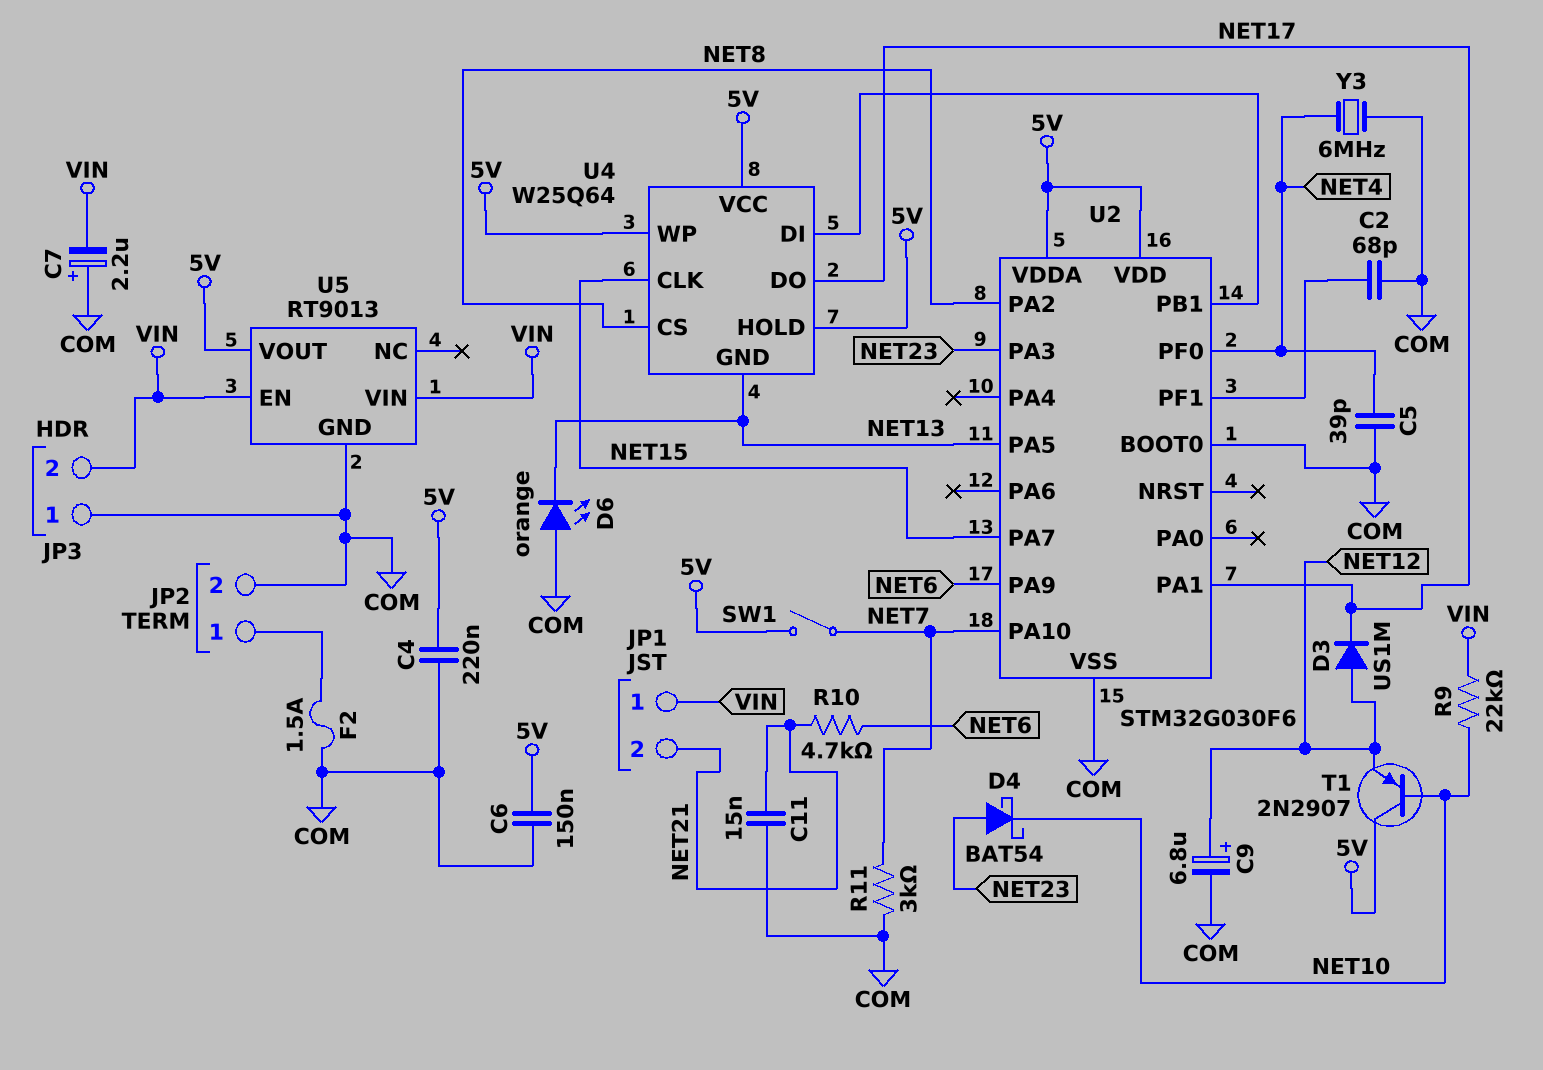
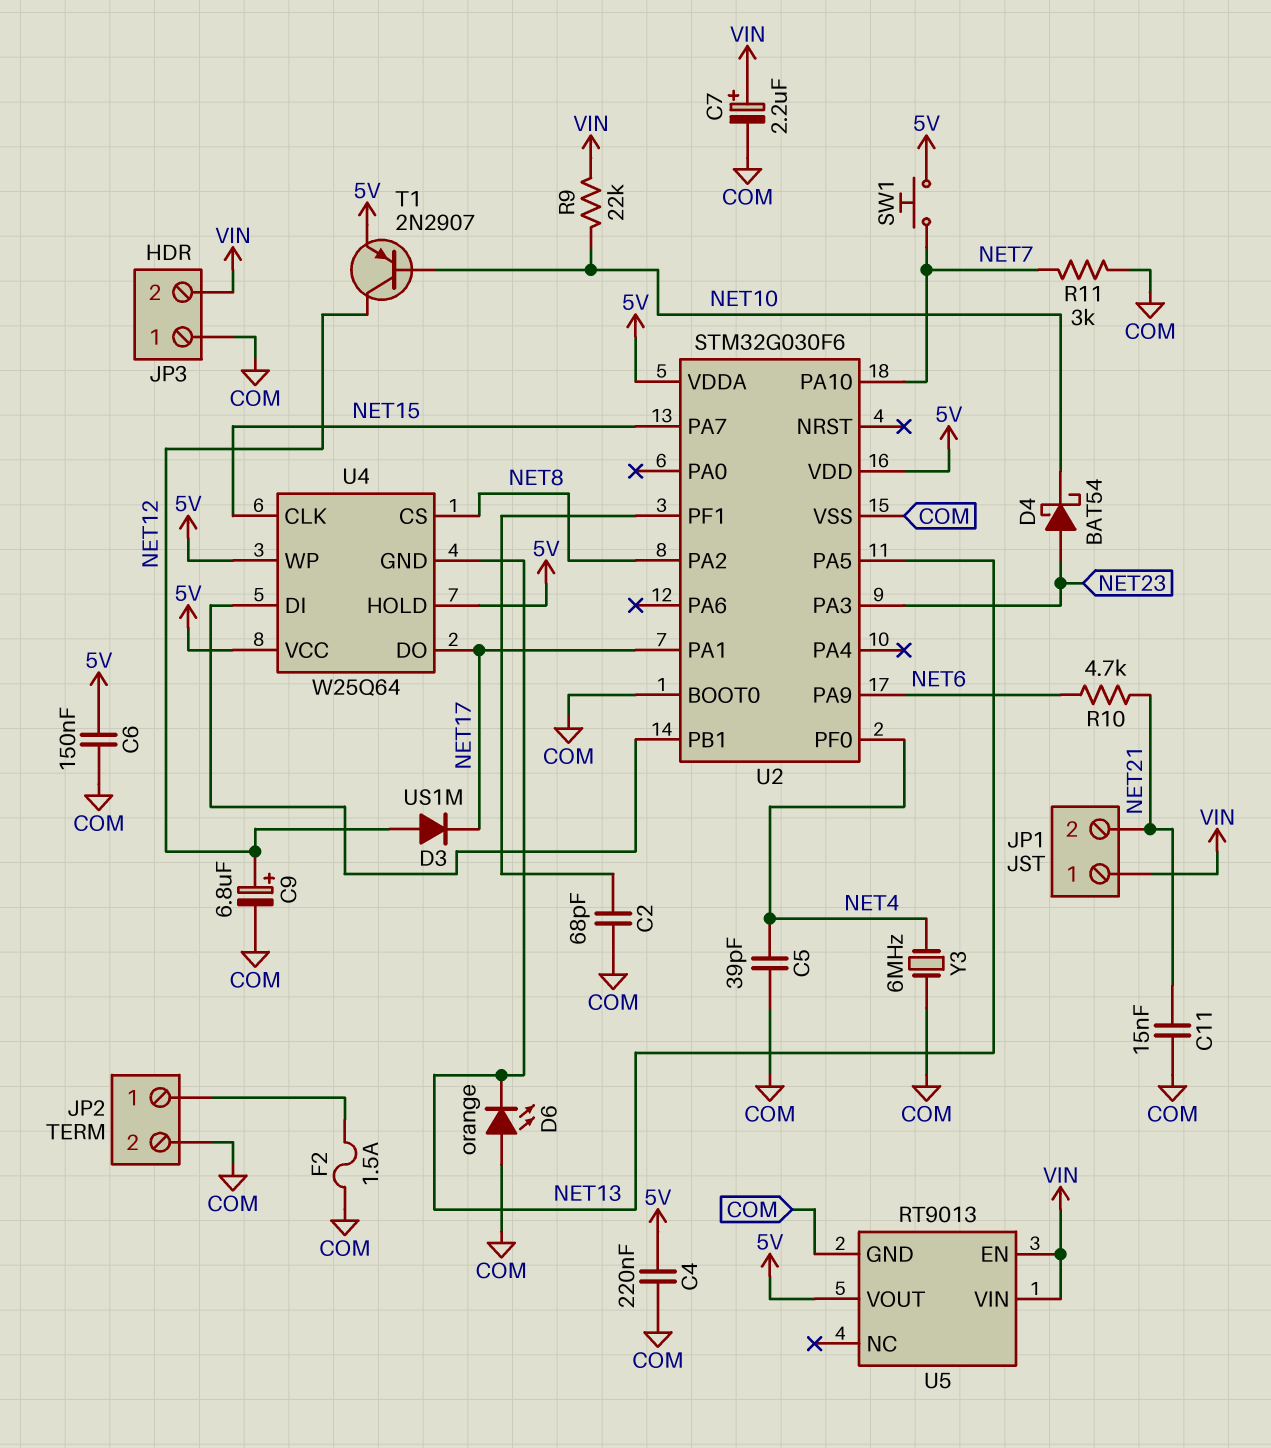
C7: 2.2uF (plus COM, minus VIN) -> 2.2uF (plus VIN, minus COM)
SW1: switch (5V, NET7) -> button (5V, NET7)
T1: PNP 2N2907 (B NET10, C 5V, E NET12) -> PNP 2N2907 (B NET10, C NET12, E 5V)

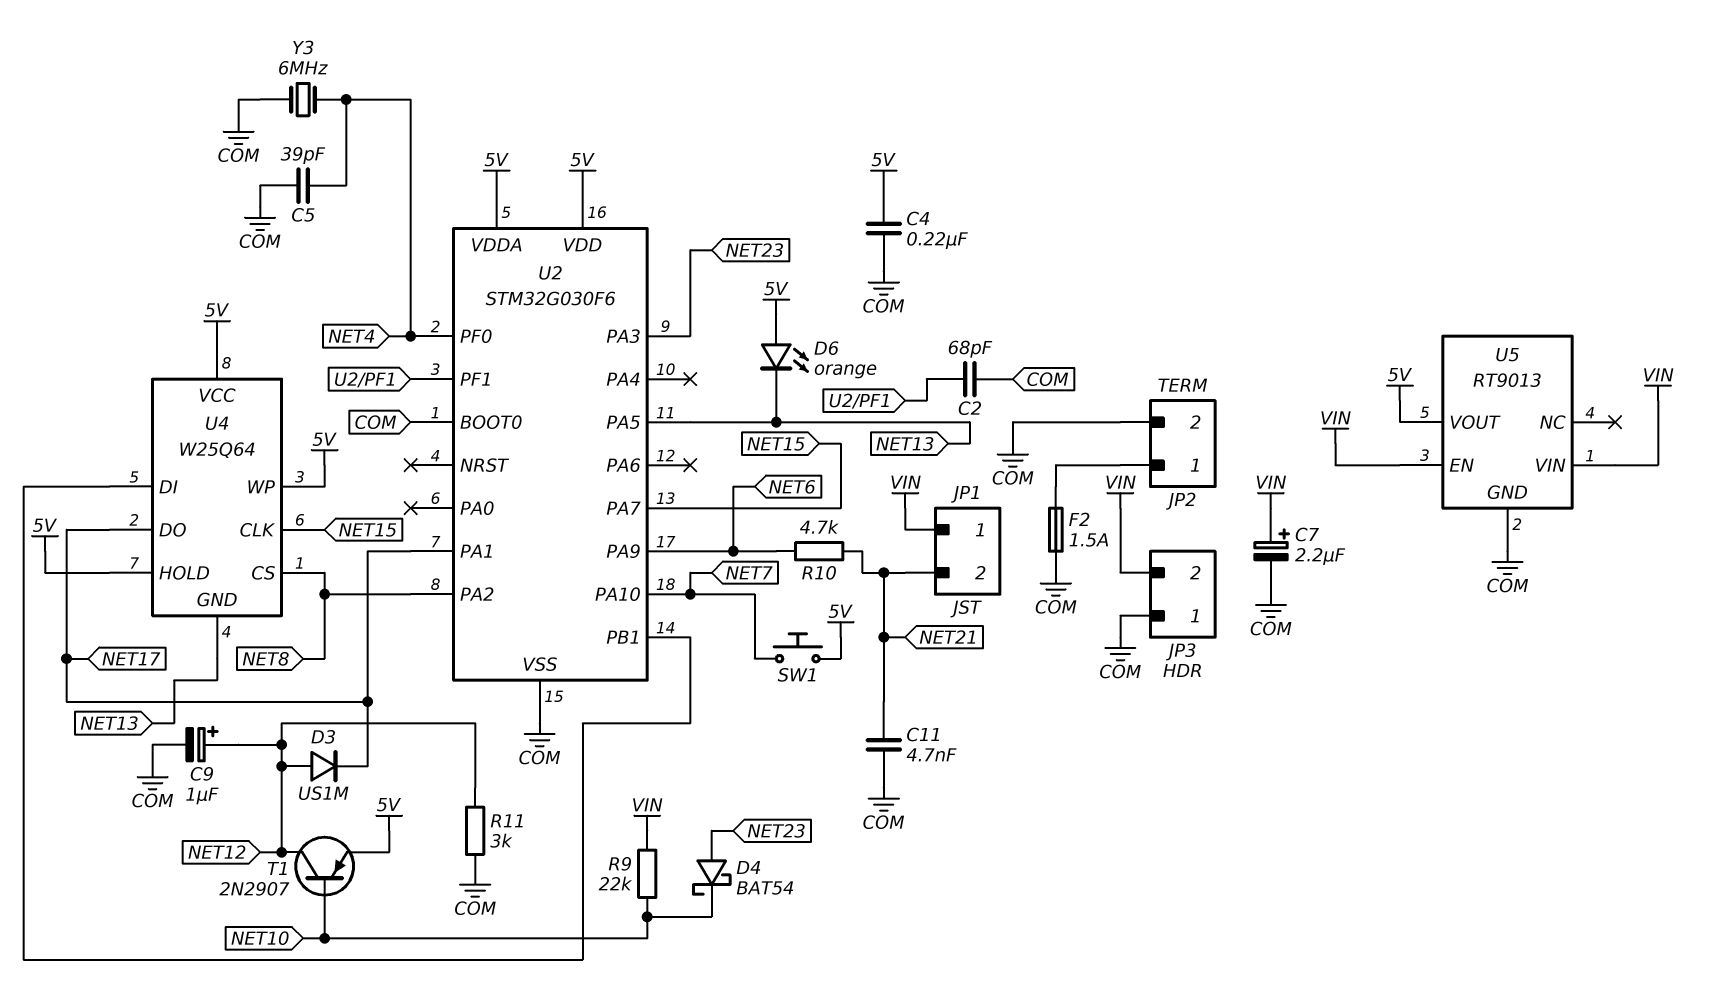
C6: 150nF (5V, COM) -> none
C9: 6.8uF (plus NET12, minus COM) -> 1uF (plus NET12, minus COM)
C11: 15nF (COM, NET21) -> 4.7nF (COM, NET21)
D6: LED orange (A COM, K NET13) -> LED orange (A 5V, K NET13)
R11: 3k (COM, NET7) -> 3k (COM, NET12)

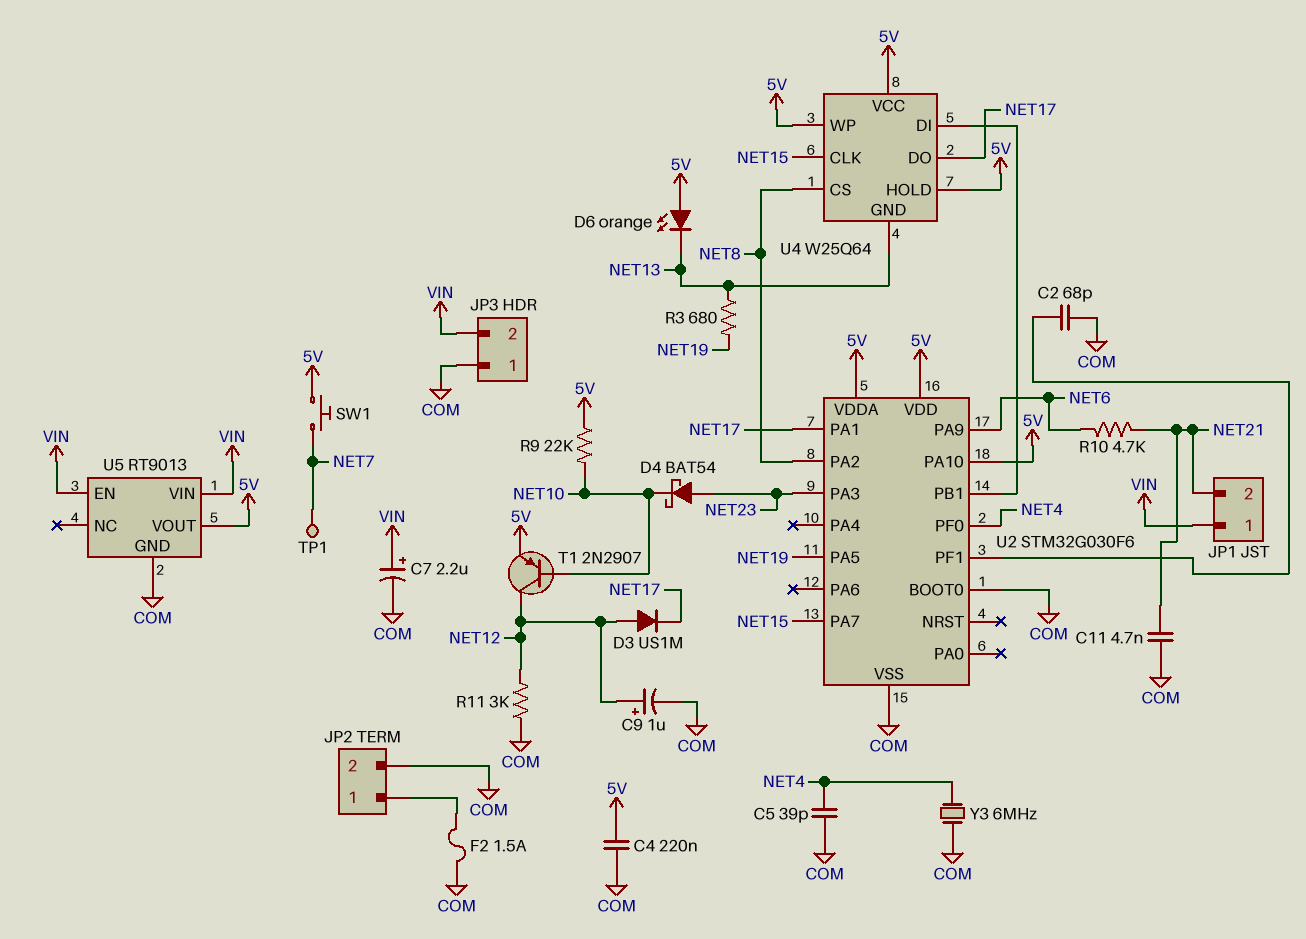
R3: none -> 680 (NET13, NET19)
R9: 22k (NET10, VIN) -> 22k (5V, NET10)
TP1: none -> test point (NET7)
U2 pin PA5: NET13 -> NET19
U2 pin PA10: NET7 -> 5V

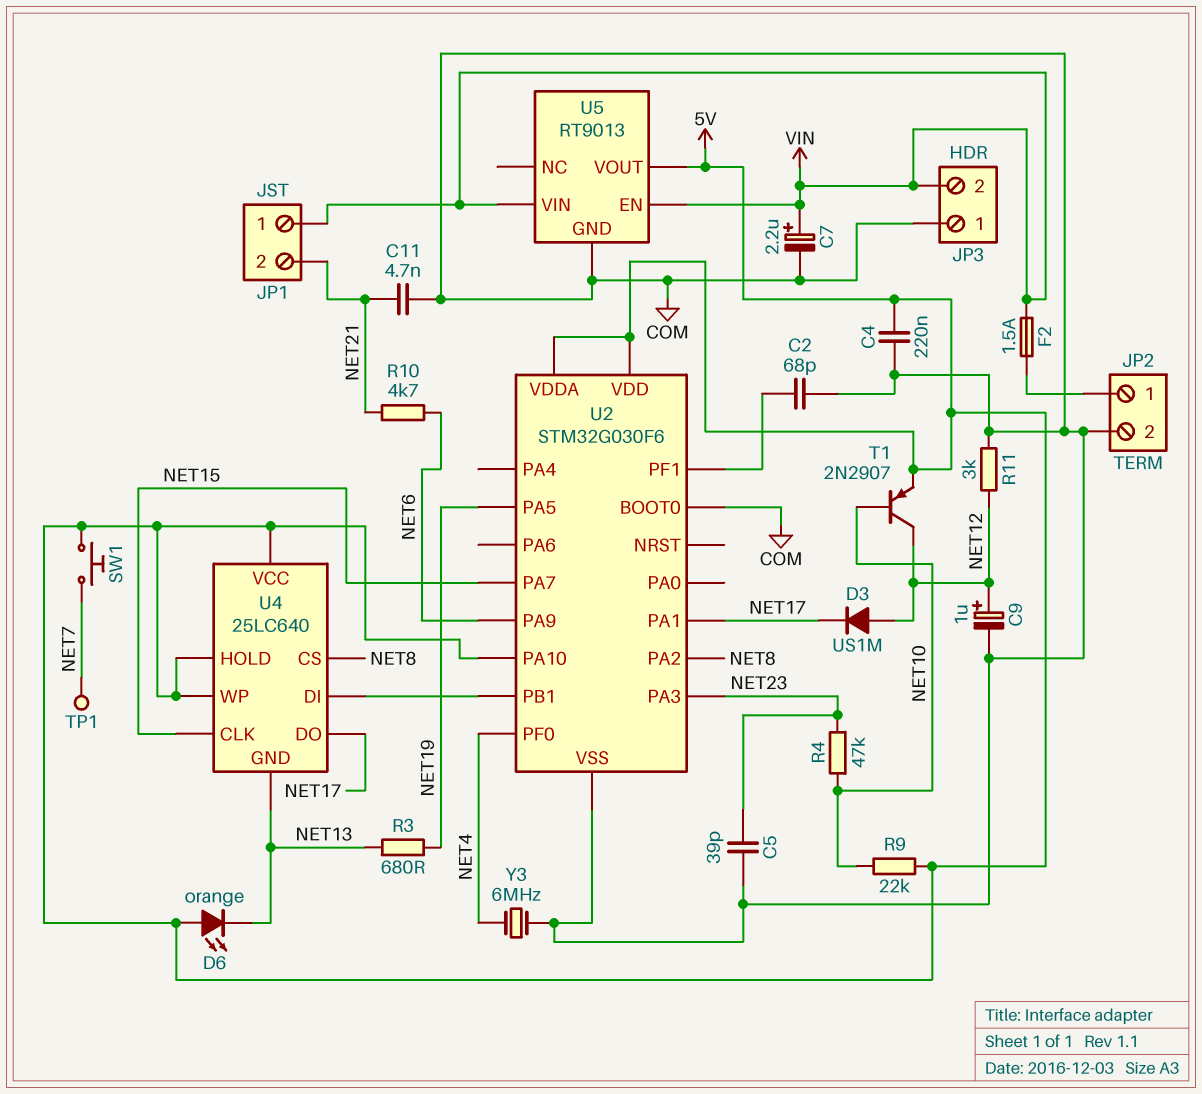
C5: 39pF (COM, NET4) -> 39pF (COM, NET23)
D4: schottky BAT54 (A NET23, K NET10) -> none
F2: 1.5A (COM, JP2/1) -> 1.5A (JP2/1, VIN)
R4: none -> 47k (NET10, NET23)
U4: W25Q64 -> 25LC640

